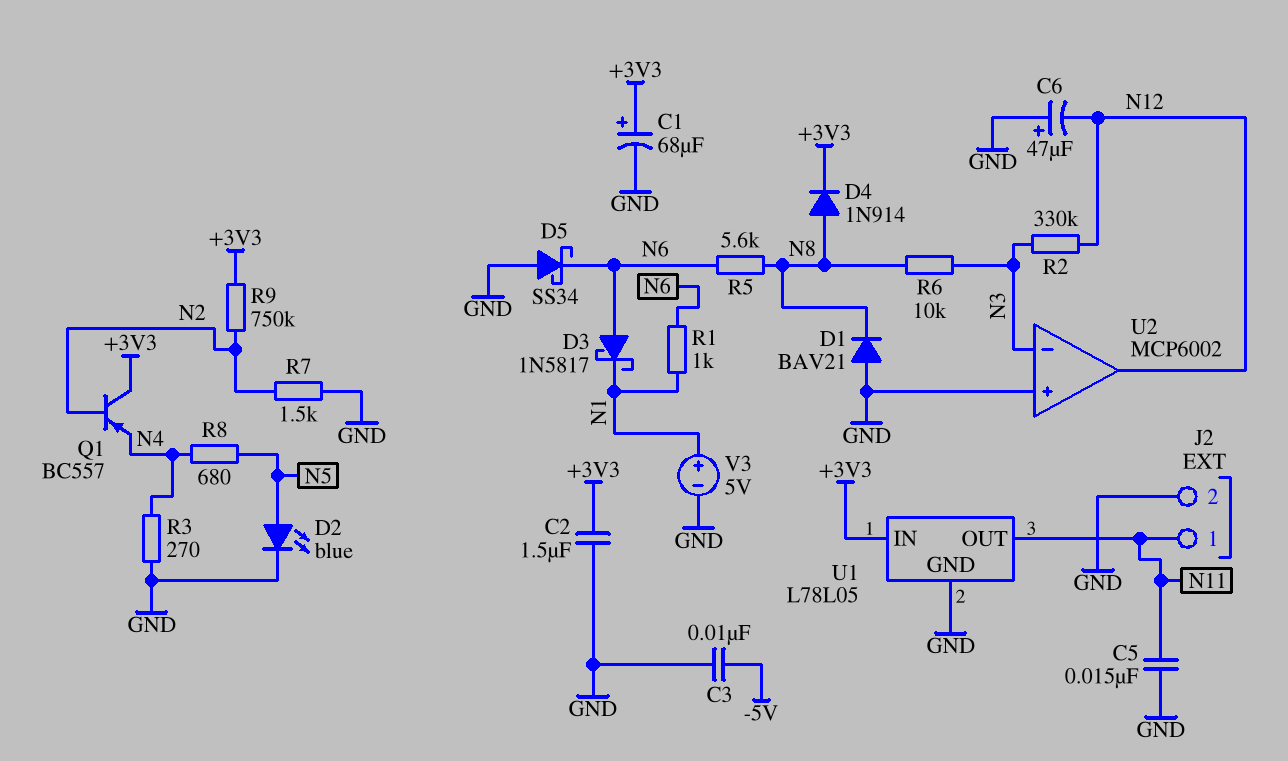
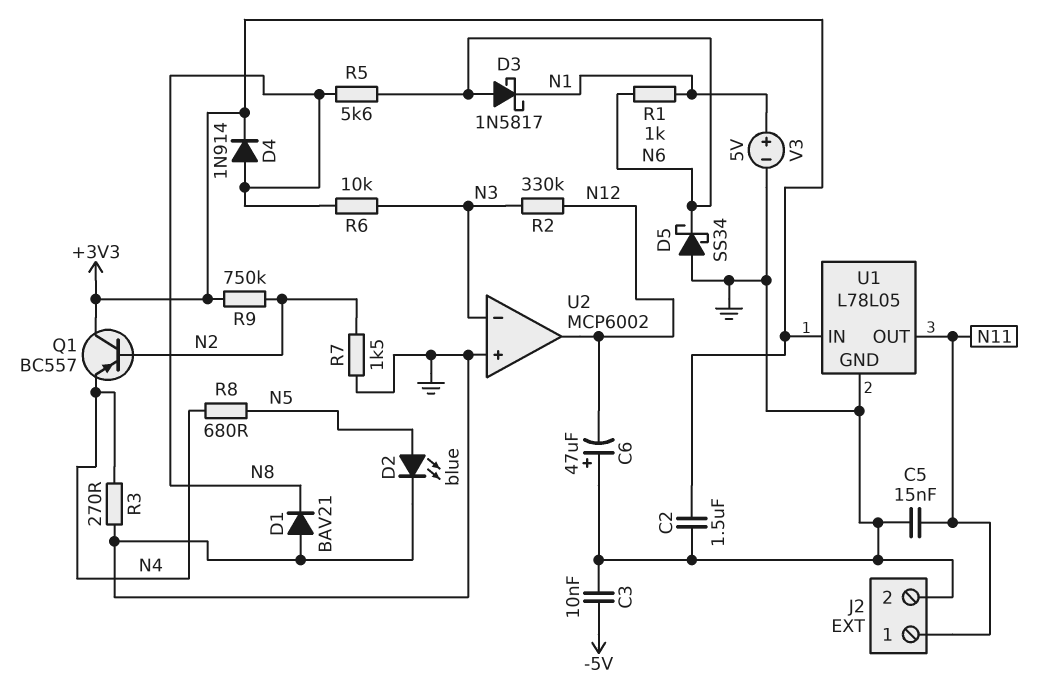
C1: 68uF (plus +3V3, minus GND) -> none

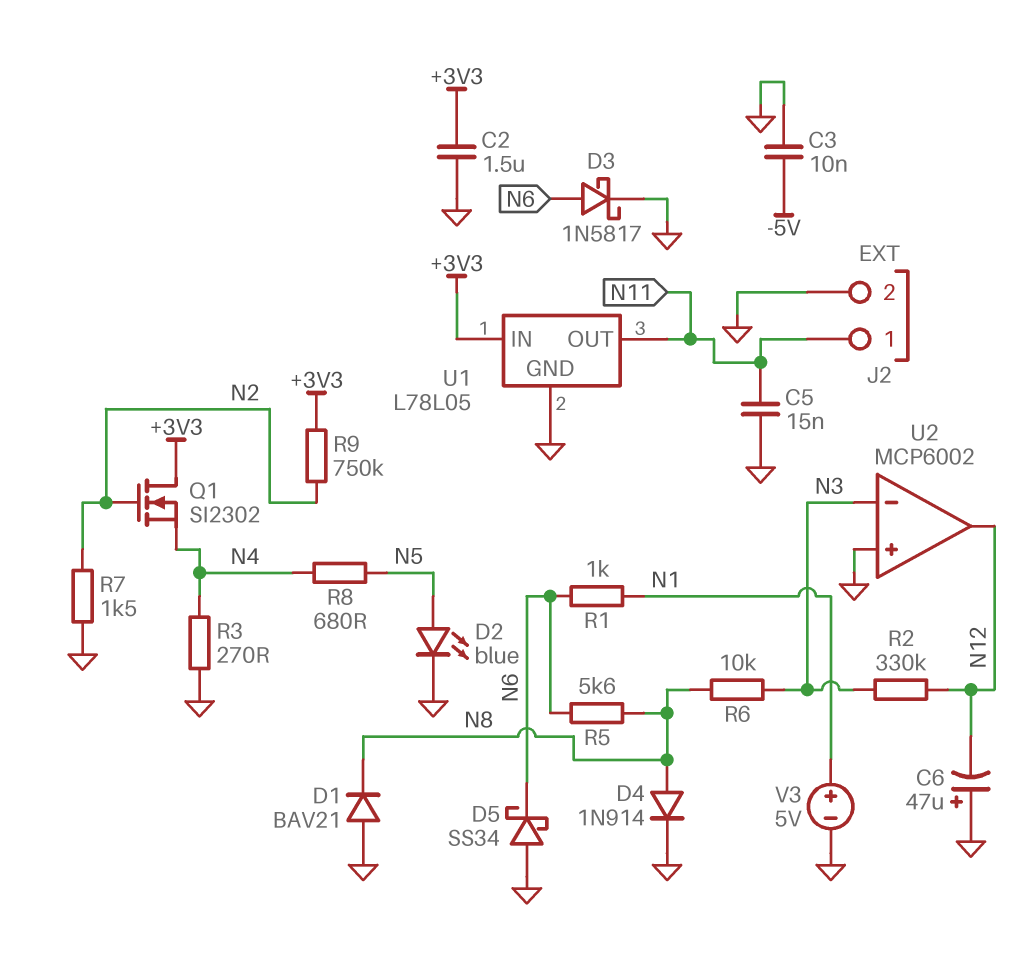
D3: schottky 1N5817 (A N6, K N1) -> schottky 1N5817 (A N6, K GND)
D4: diode 1N914 (A N8, K +3V3) -> diode 1N914 (A N8, K GND)
Q1: PNP BC557 (B N2, C +3V3, E N4) -> NMOS SI2302 (G N2, D +3V3, S N4)

